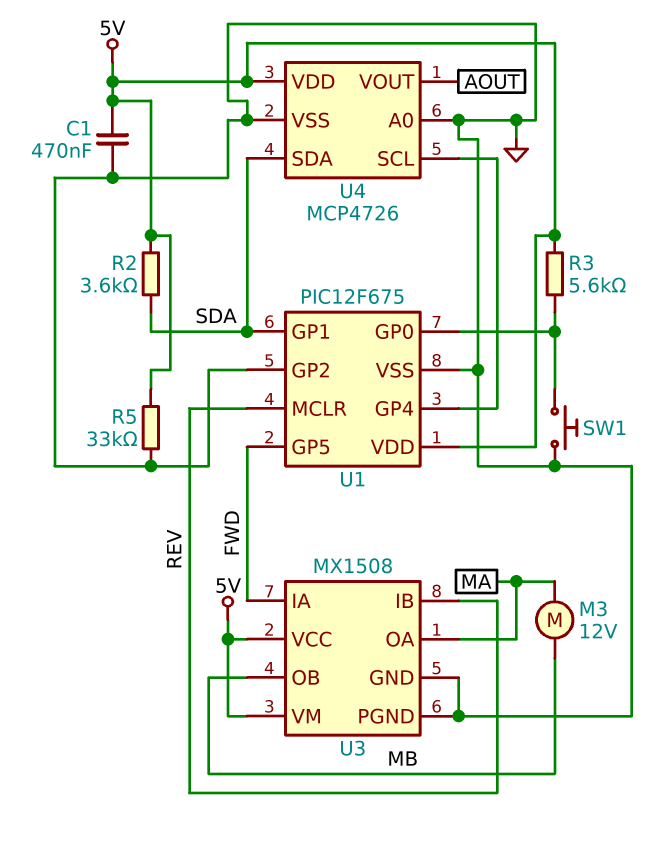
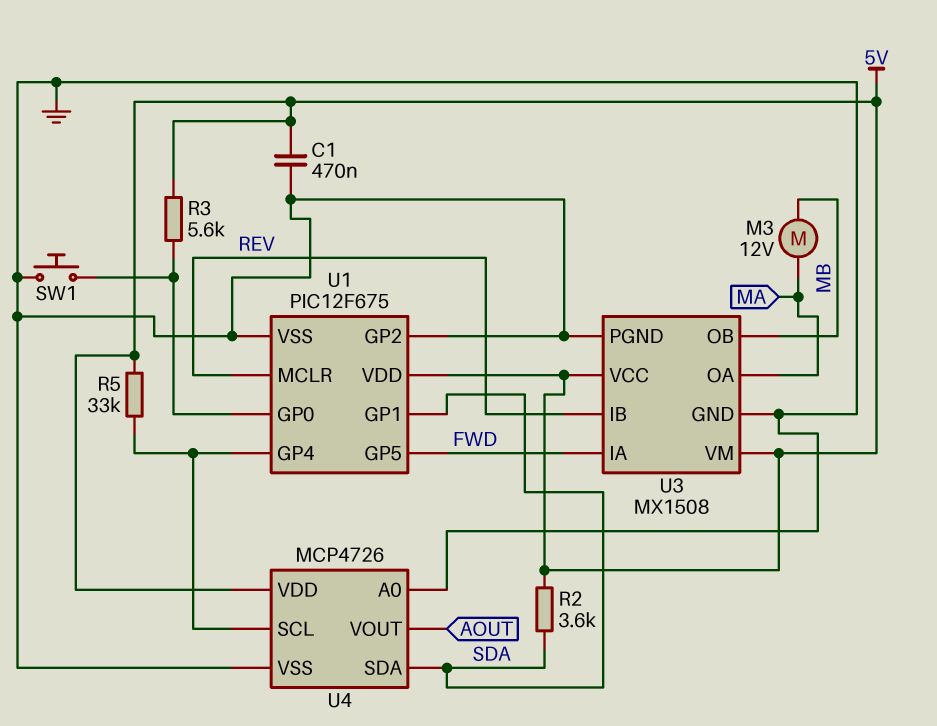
R5: 33k (5V, GND) -> 33k (5V, U1/GP4)

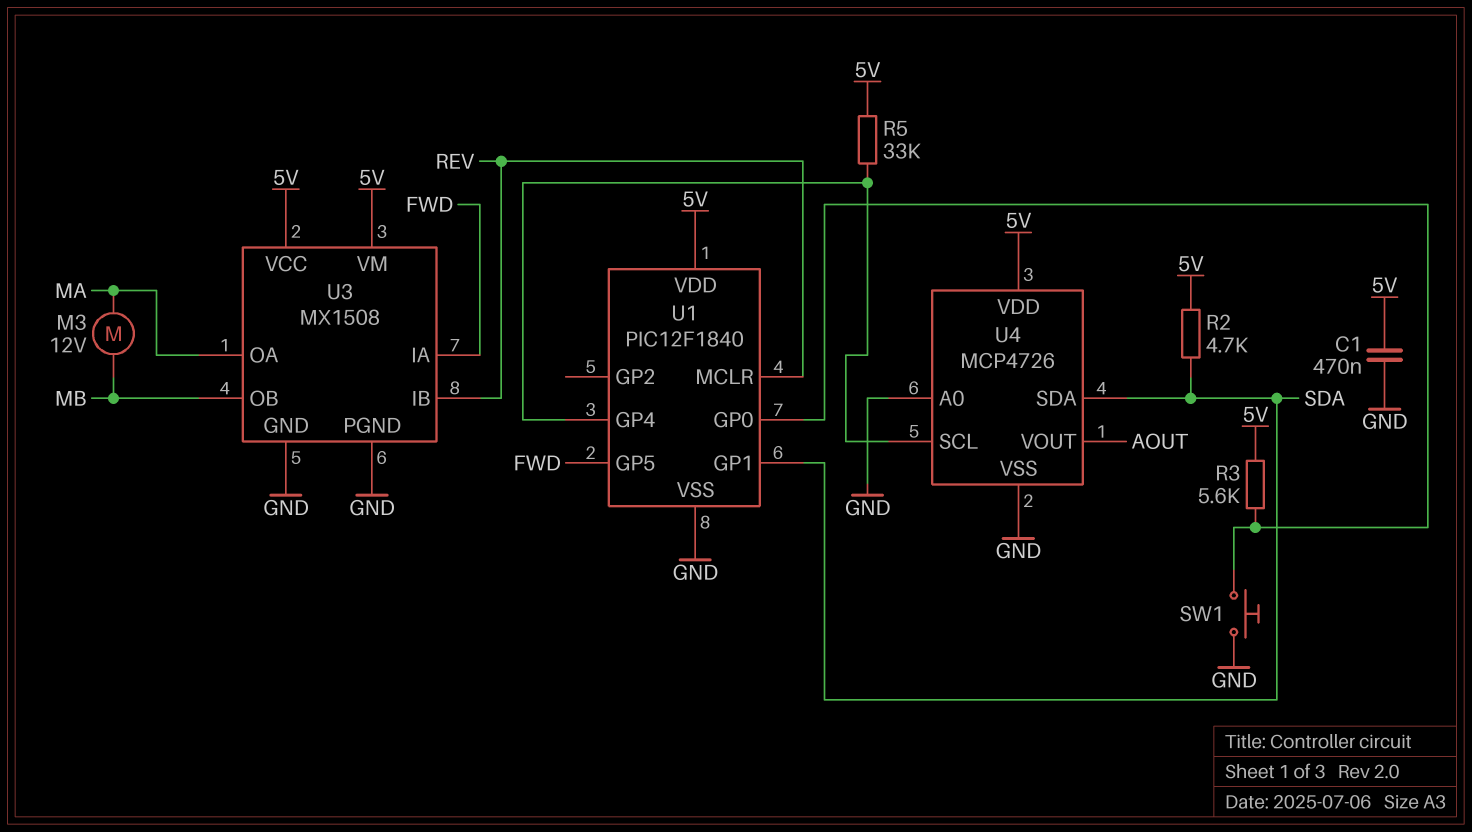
R2: 3.6k (5V, SDA) -> 4.7k (5V, SDA)
U1: PIC12F675 -> PIC12F1840
U1 pin GP2: GND -> none

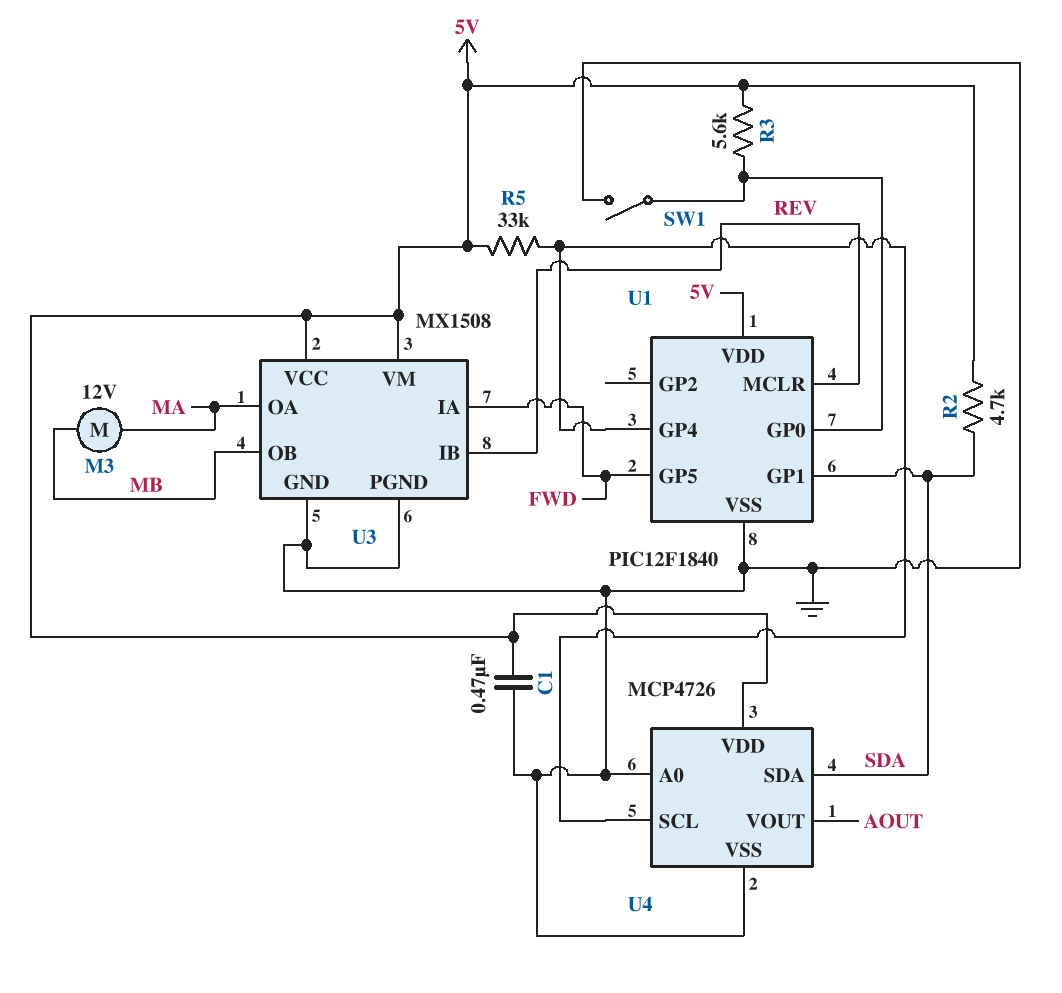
SW1: button (GND, U1/GP0) -> switch (GND, U1/GP0)

